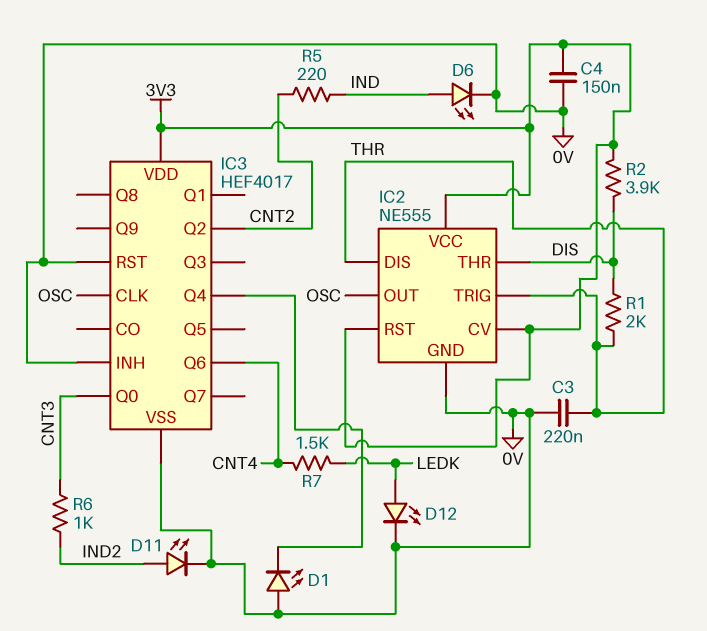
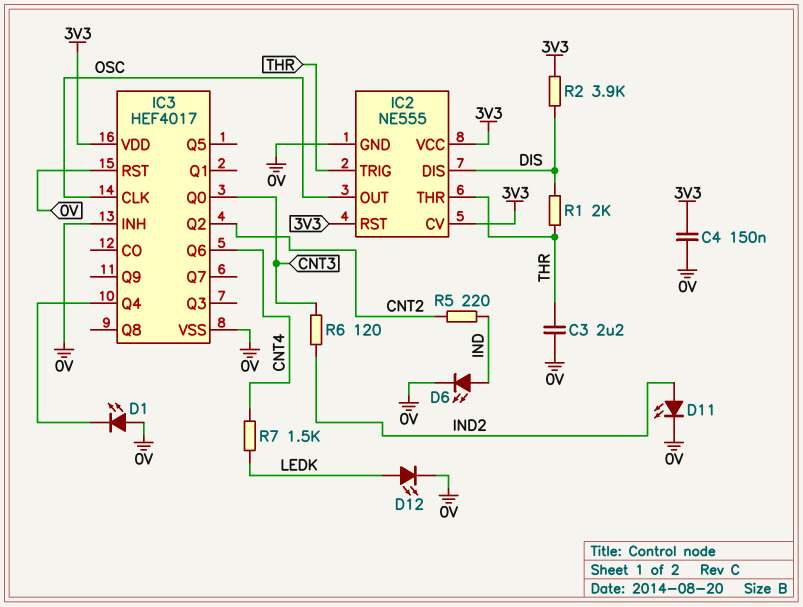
C3: 220nF (0V, THR) -> 2.2uF (0V, THR)
IC2 pin DIS: THR -> DIS
IC2 pin THR: DIS -> THR
R6: 1k (CNT3, IND2) -> 120 (CNT3, IND2)

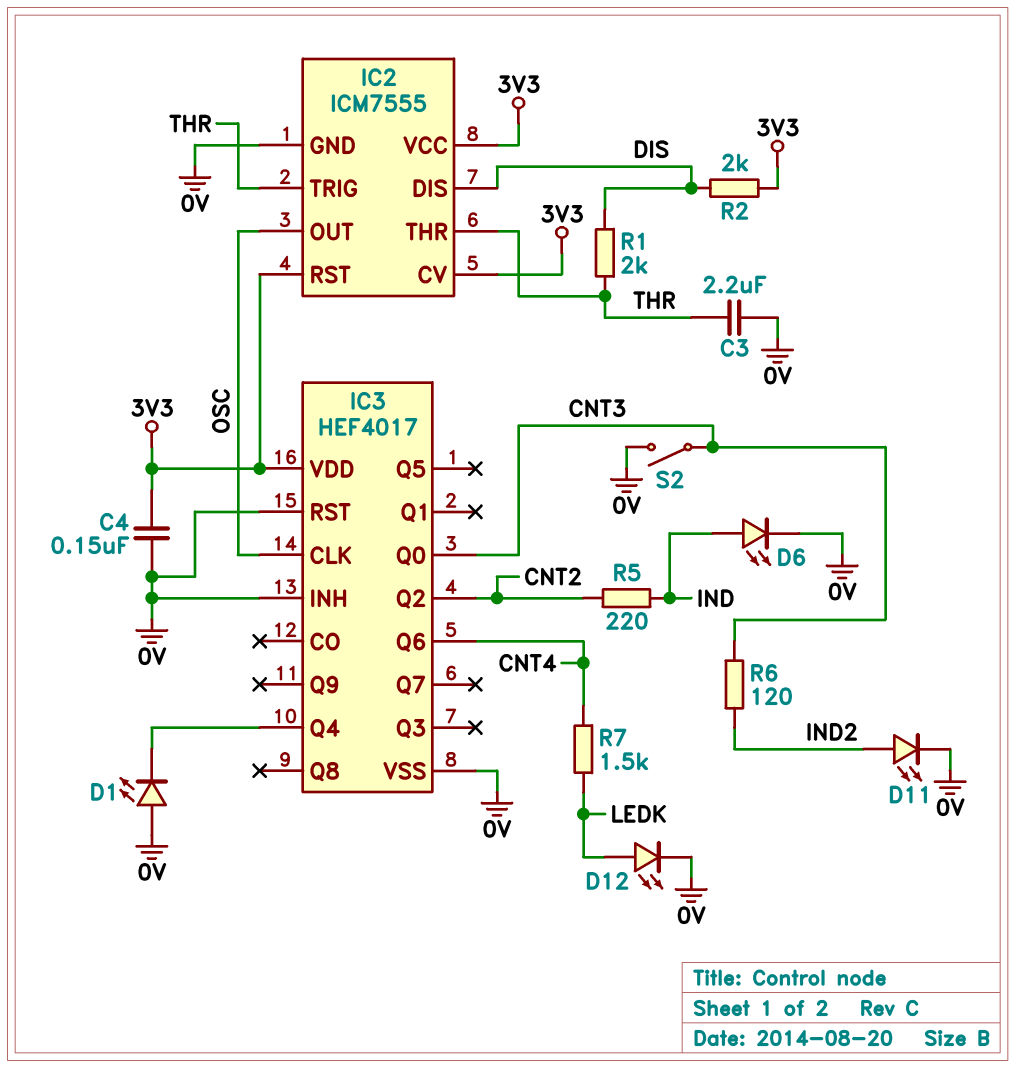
IC2: NE555 -> ICM7555
R2: 3.9k (3V3, DIS) -> 2k (3V3, DIS)
S2: none -> switch (0V, CNT3)

